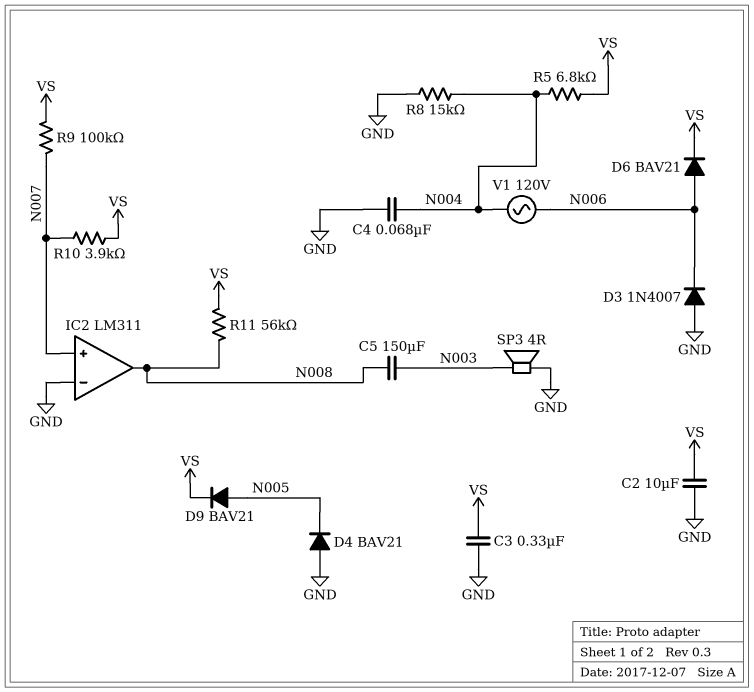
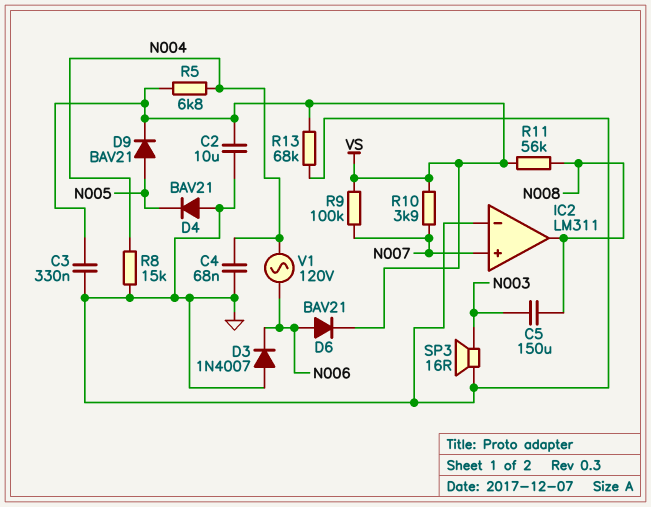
R13: none -> 68k (GND, VS)
SP3: speaker 4R (GND, N003) -> speaker 16R (GND, N003)

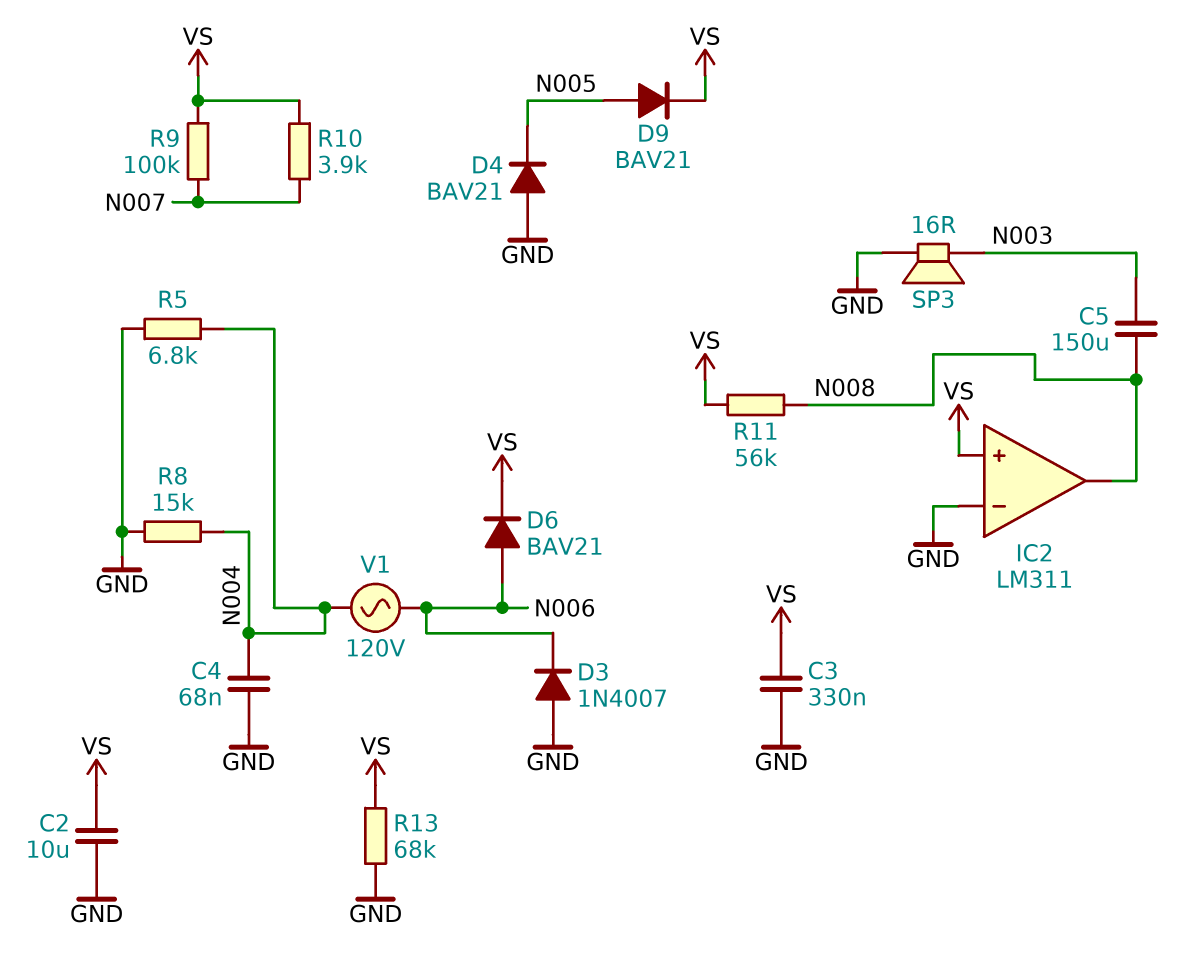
IC2 pin in+: N007 -> VS
R5: 6.8k (N004, VS) -> 6.8k (GND, N004)

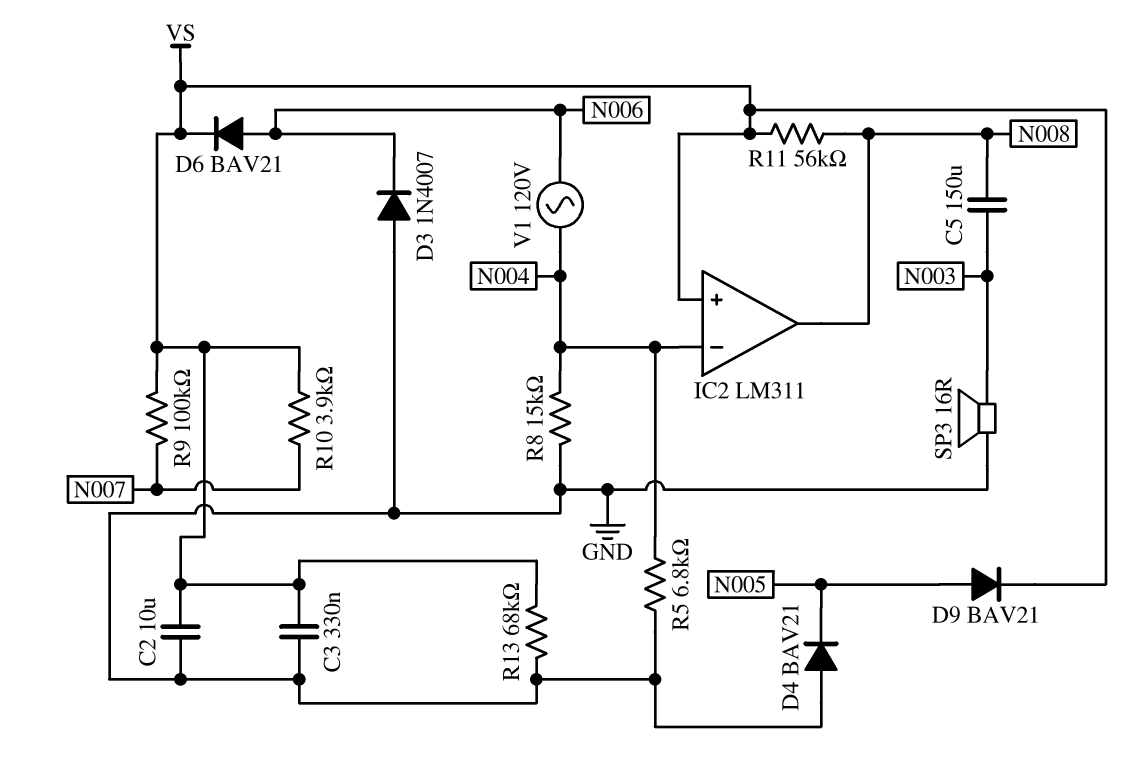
C4: 68nF (GND, N004) -> none
IC2 pin in-: GND -> N004

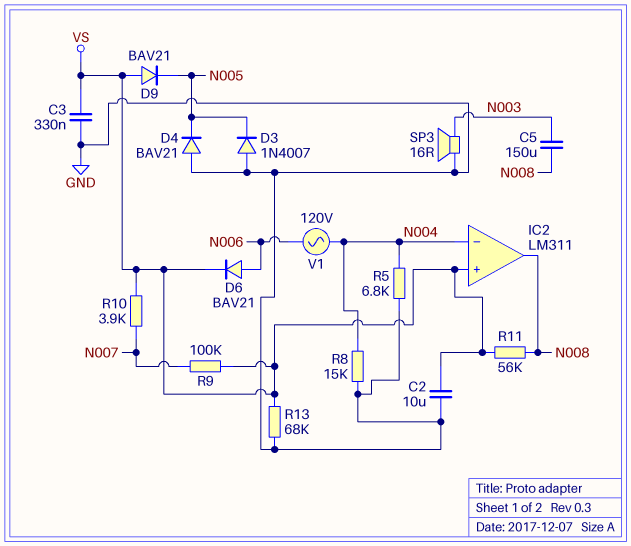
D3: diode 1N4007 (A GND, K N006) -> diode 1N4007 (A GND, K N005)
D9: diode BAV21 (A N005, K VS) -> diode BAV21 (A VS, K N005)

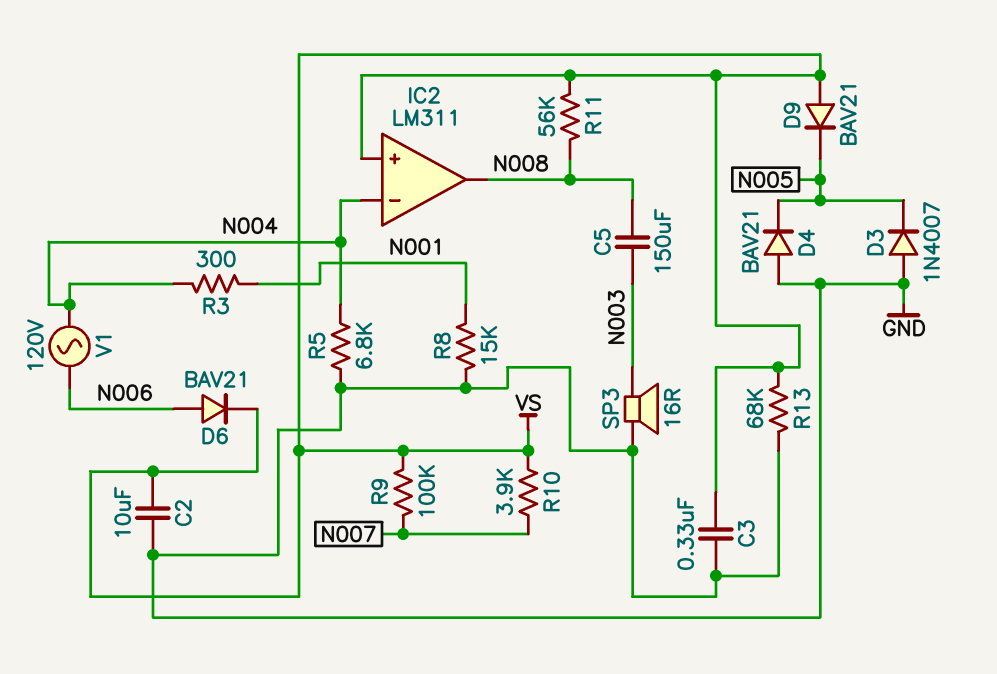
R3: none -> 300 (N001, N004)
R8: 15k (GND, N004) -> 15k (GND, N001)

